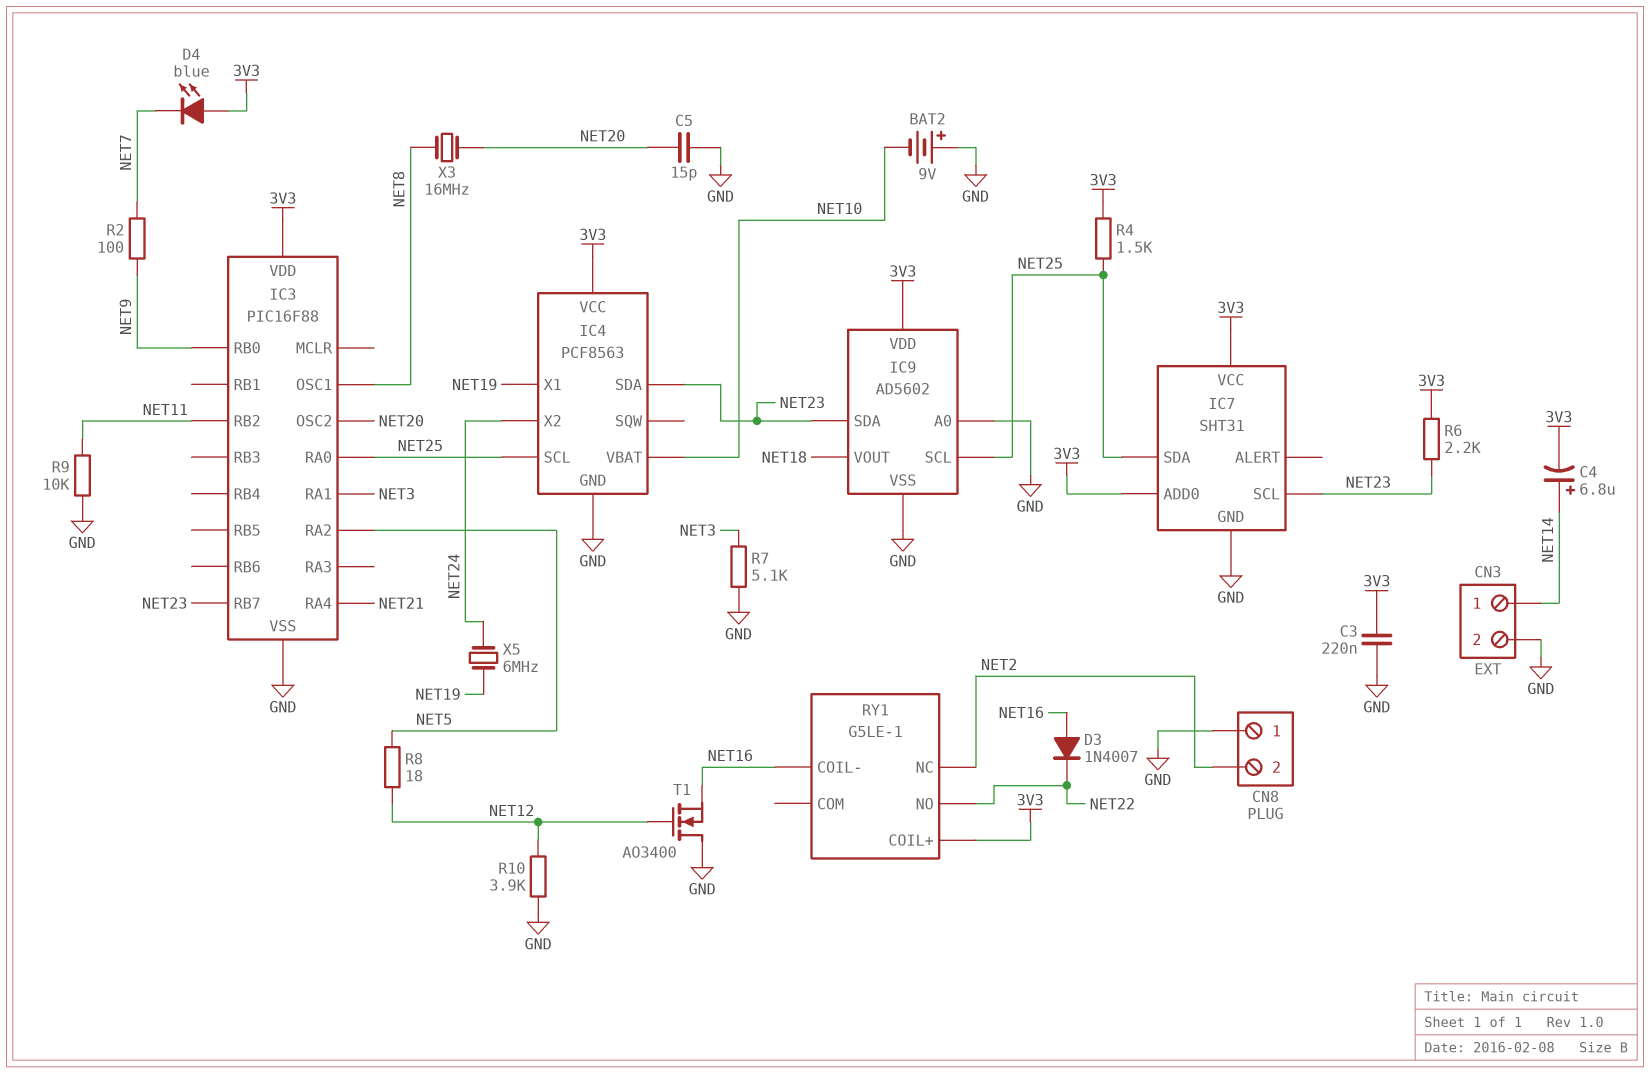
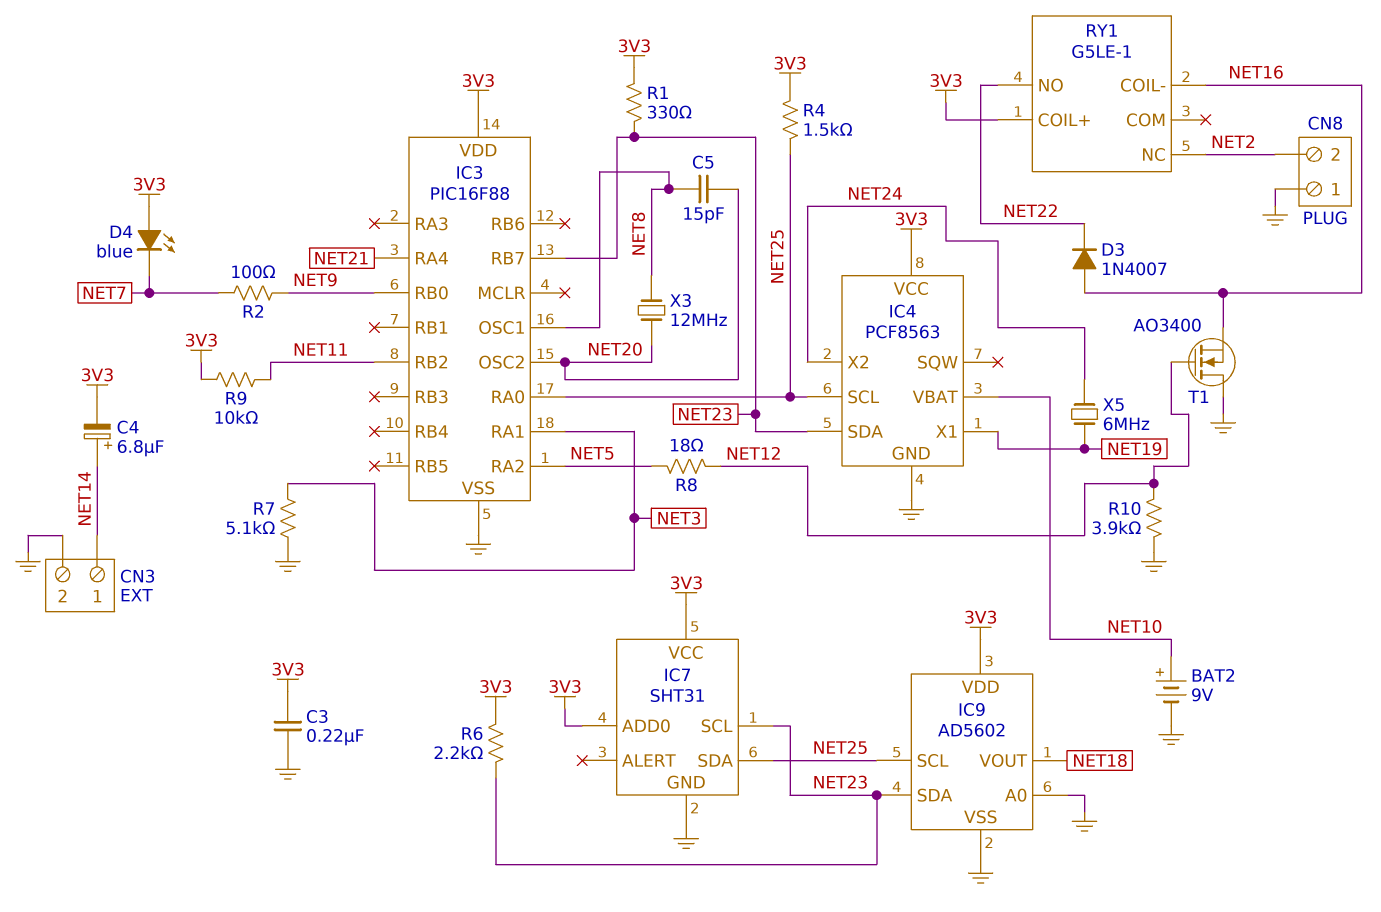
BAT2: 9V (plus GND, minus NET10) -> 9V (plus NET10, minus GND)
C5: 15pF (GND, NET20) -> 15pF (NET8, NET20)
R1: none -> 330 (3V3, NET23)
R9: 10k (GND, NET11) -> 10k (3V3, NET11)
X3: 16MHz (NET8, NET20) -> 12MHz (NET8, NET20)

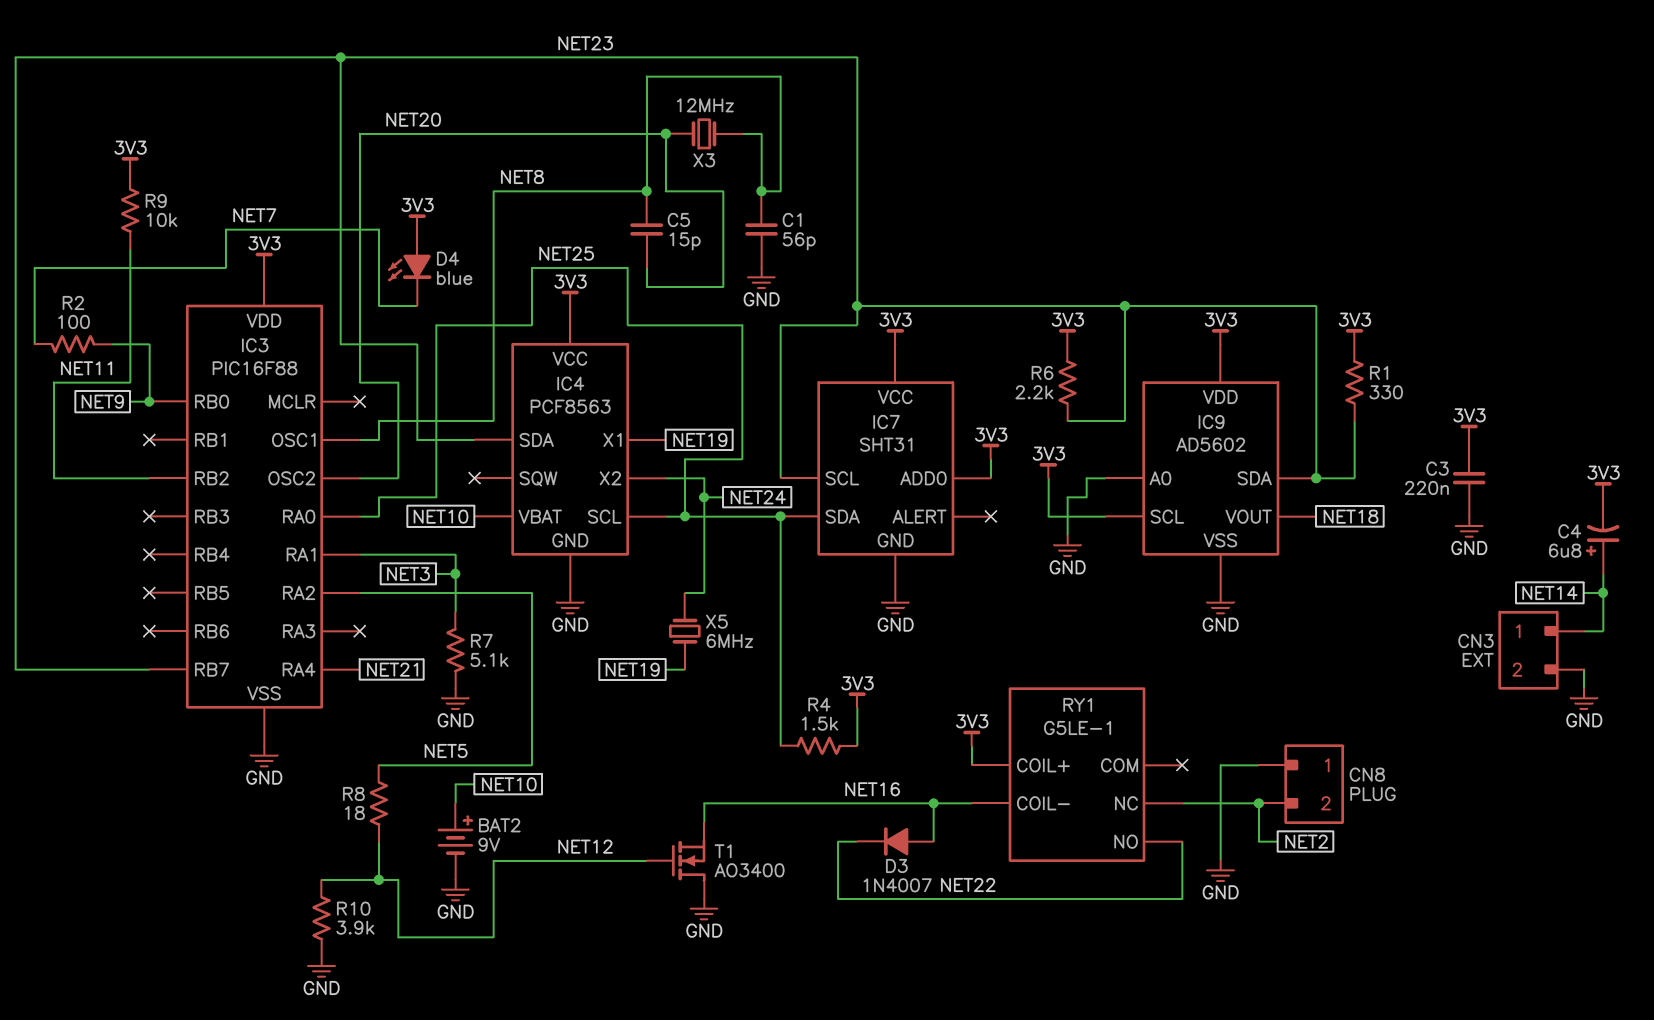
C1: none -> 56pF (GND, NET8)
IC9 pin SCL: NET25 -> 3V3

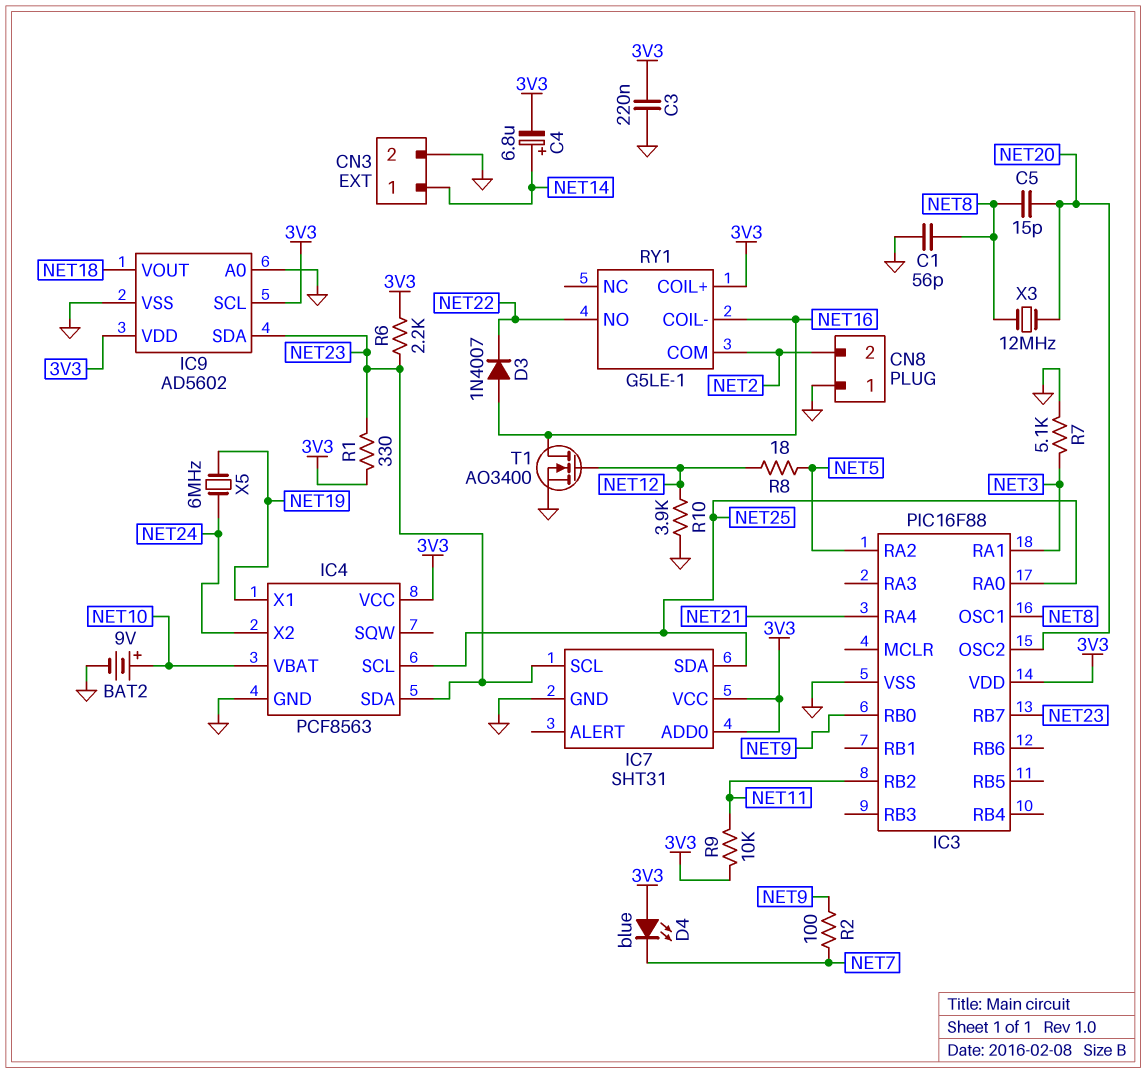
R4: 1.5k (3V3, NET25) -> none
RY1 pin COM: none -> NET2
RY1 pin NC: NET2 -> none
T1: NMOS AO3400 (G NET12, D GND, S NET16) -> NMOS AO3400 (G NET12, D NET16, S GND)

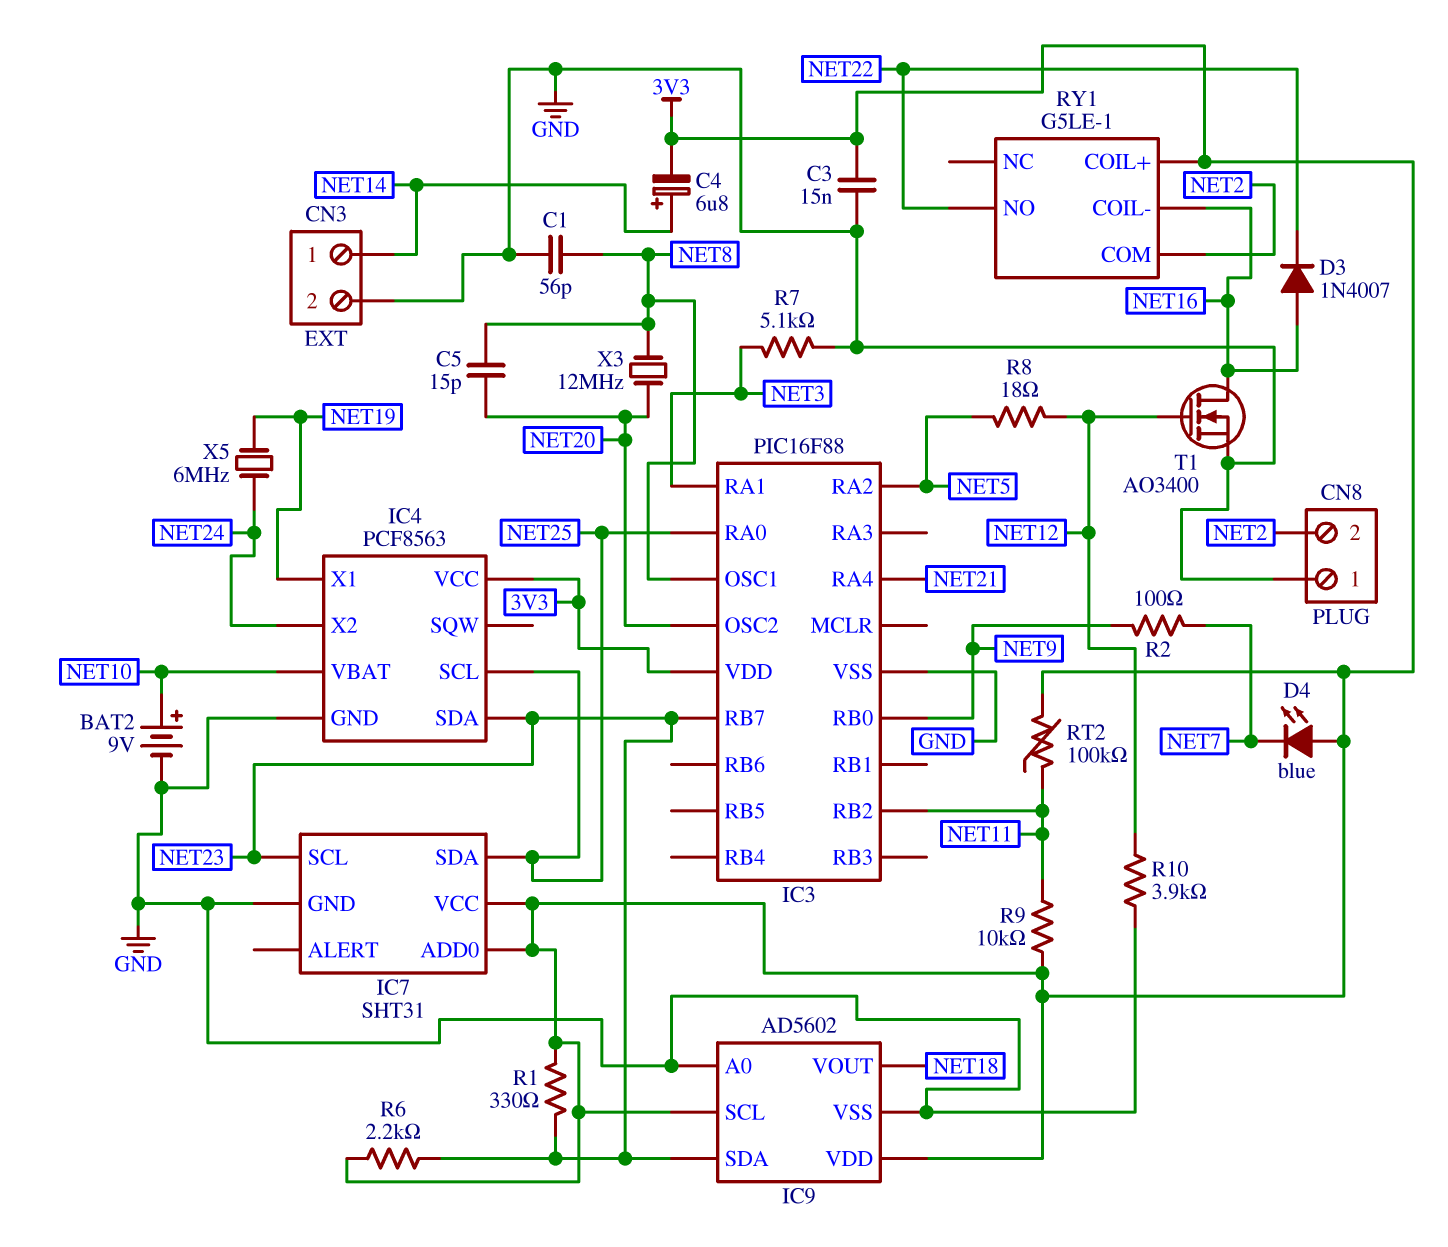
C3: 220nF (3V3, GND) -> 15nF (3V3, GND)
RT2: none -> 100k (3V3, NET11)

